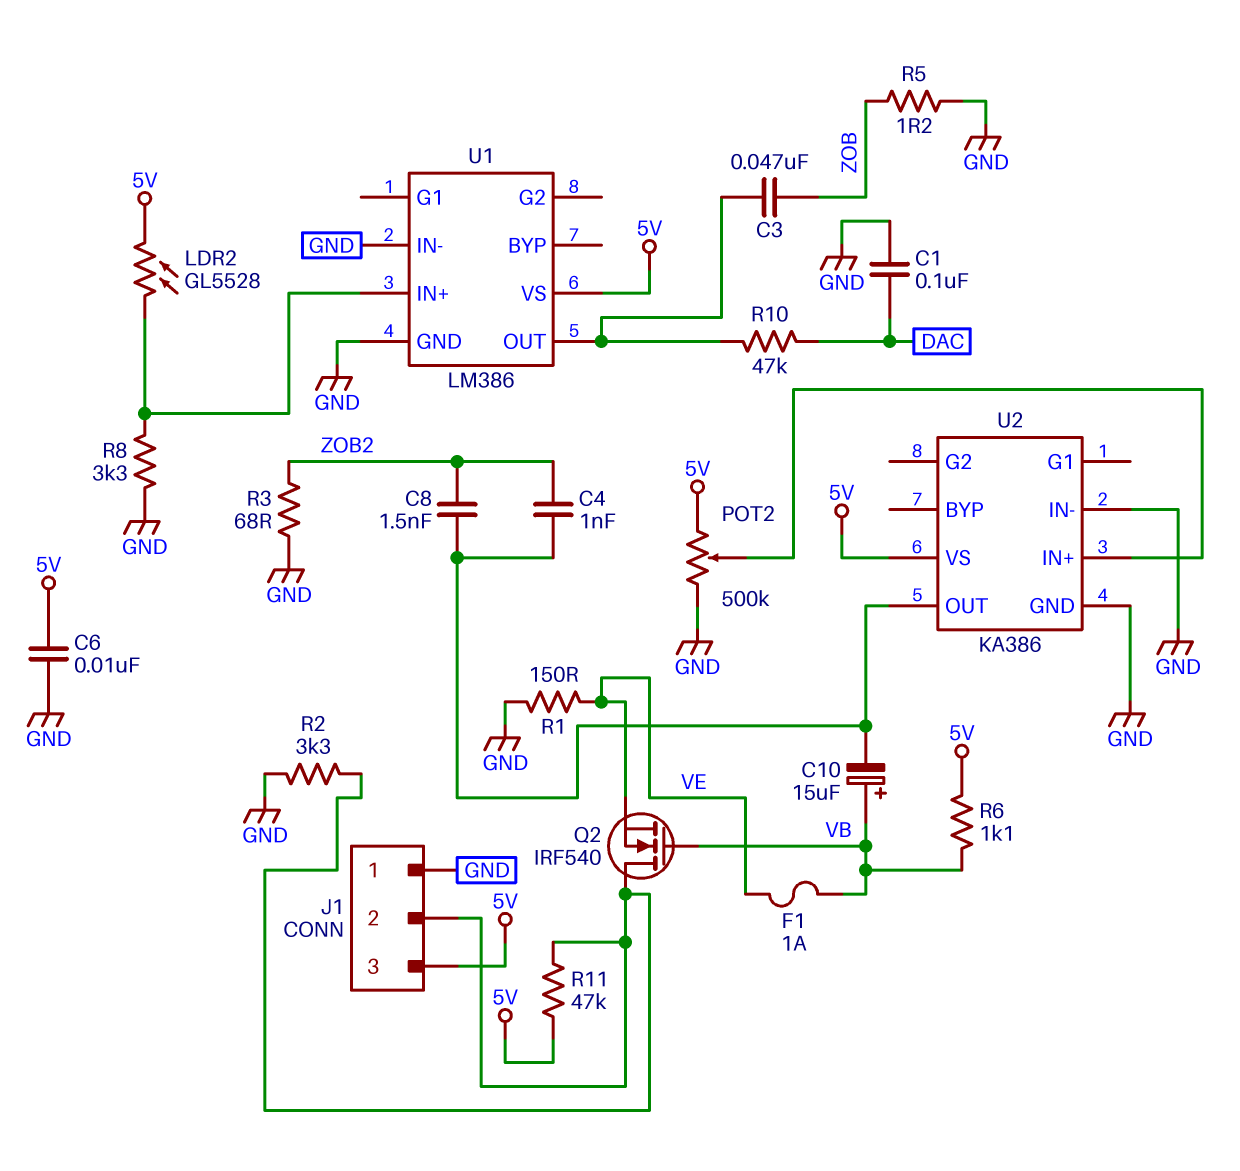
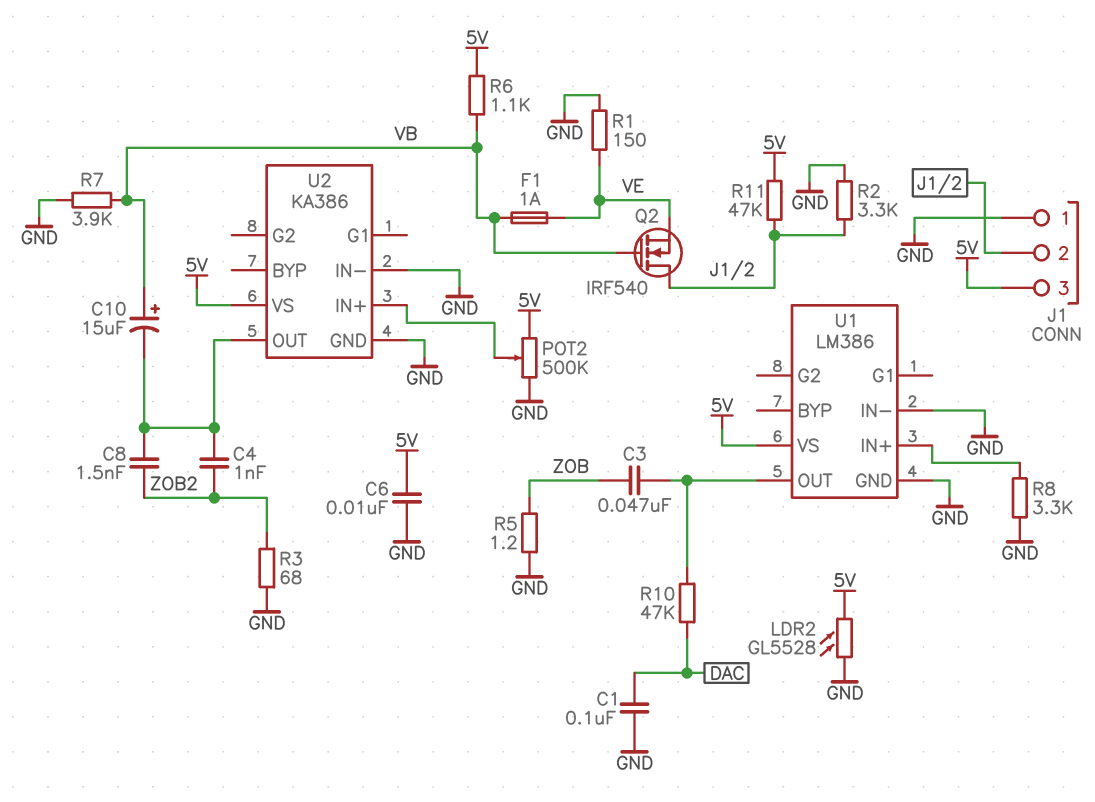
LDR2: GL5528 (5V, U1/IN+) -> GL5528 (5V, GND)
R7: none -> 3.9k (GND, VB)

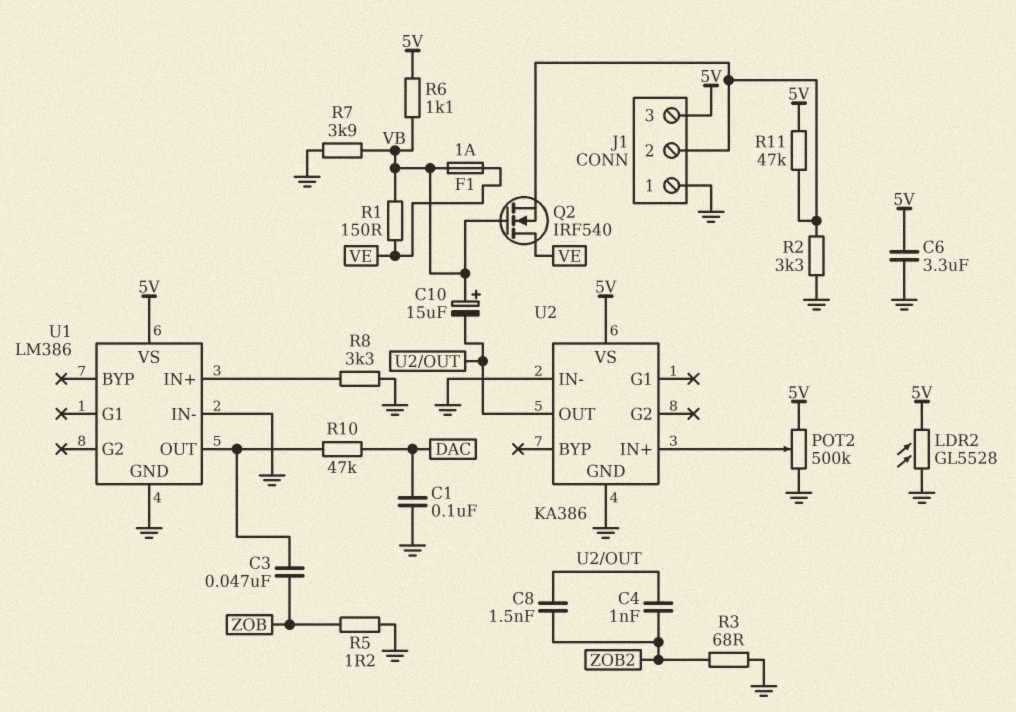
C6: 10nF (5V, GND) -> 3.3uF (5V, GND)
Q2: NMOS IRF540 (G VB, D J1/2, S VE) -> NMOS IRF540 (G VB, D VE, S J1/2)
R1: 150 (GND, VE) -> 150 (VB, VE)

